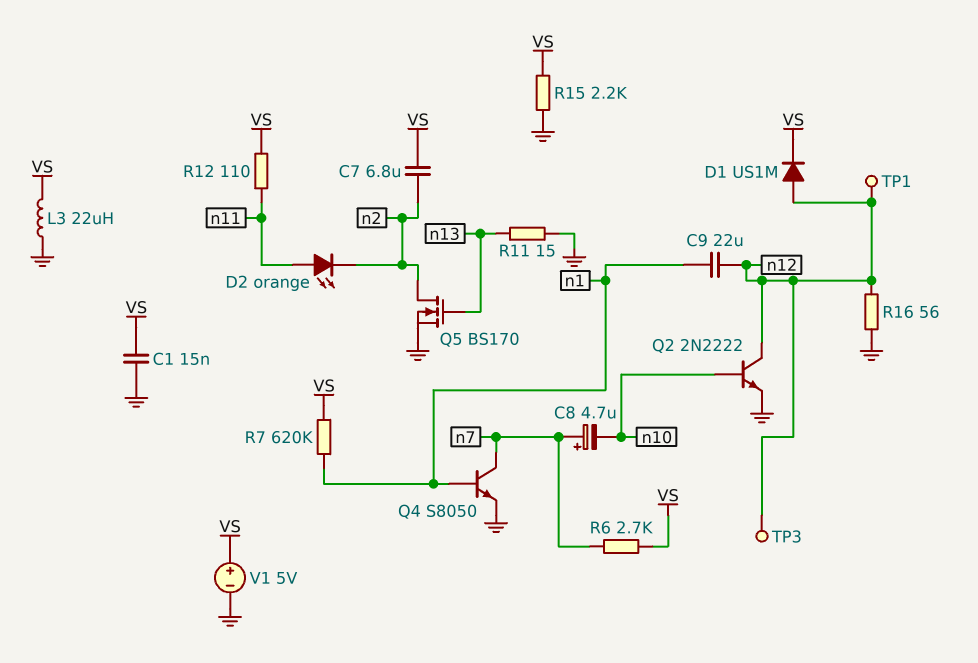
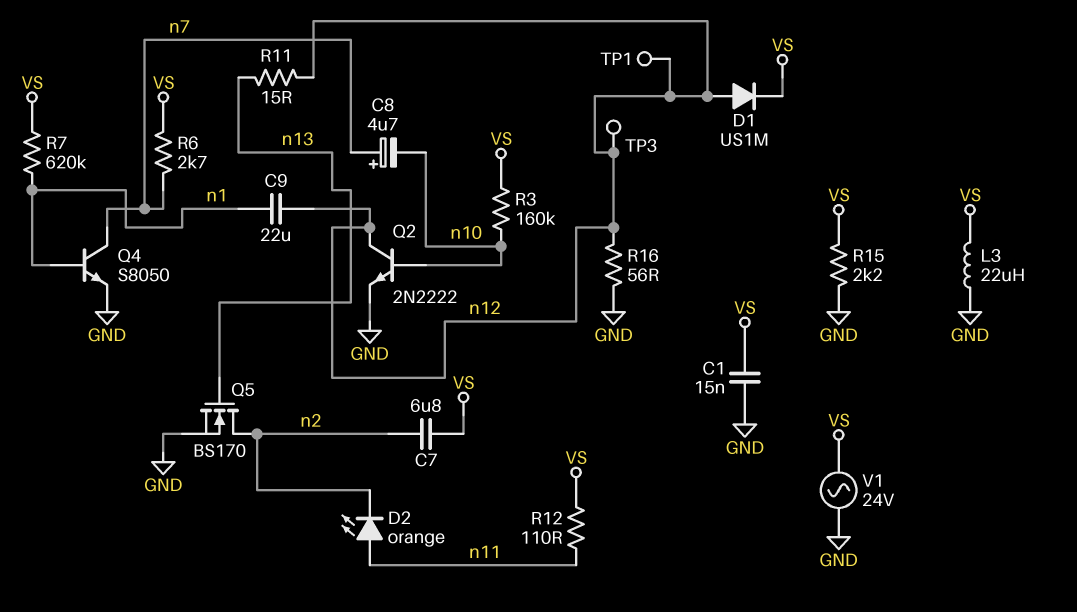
R3: none -> 160k (VS, n10)
R11: 15 (GND, n13) -> 15 (n12, n13)
V1: 5V (plus VS, minus GND) -> AC 24V (GND, VS)

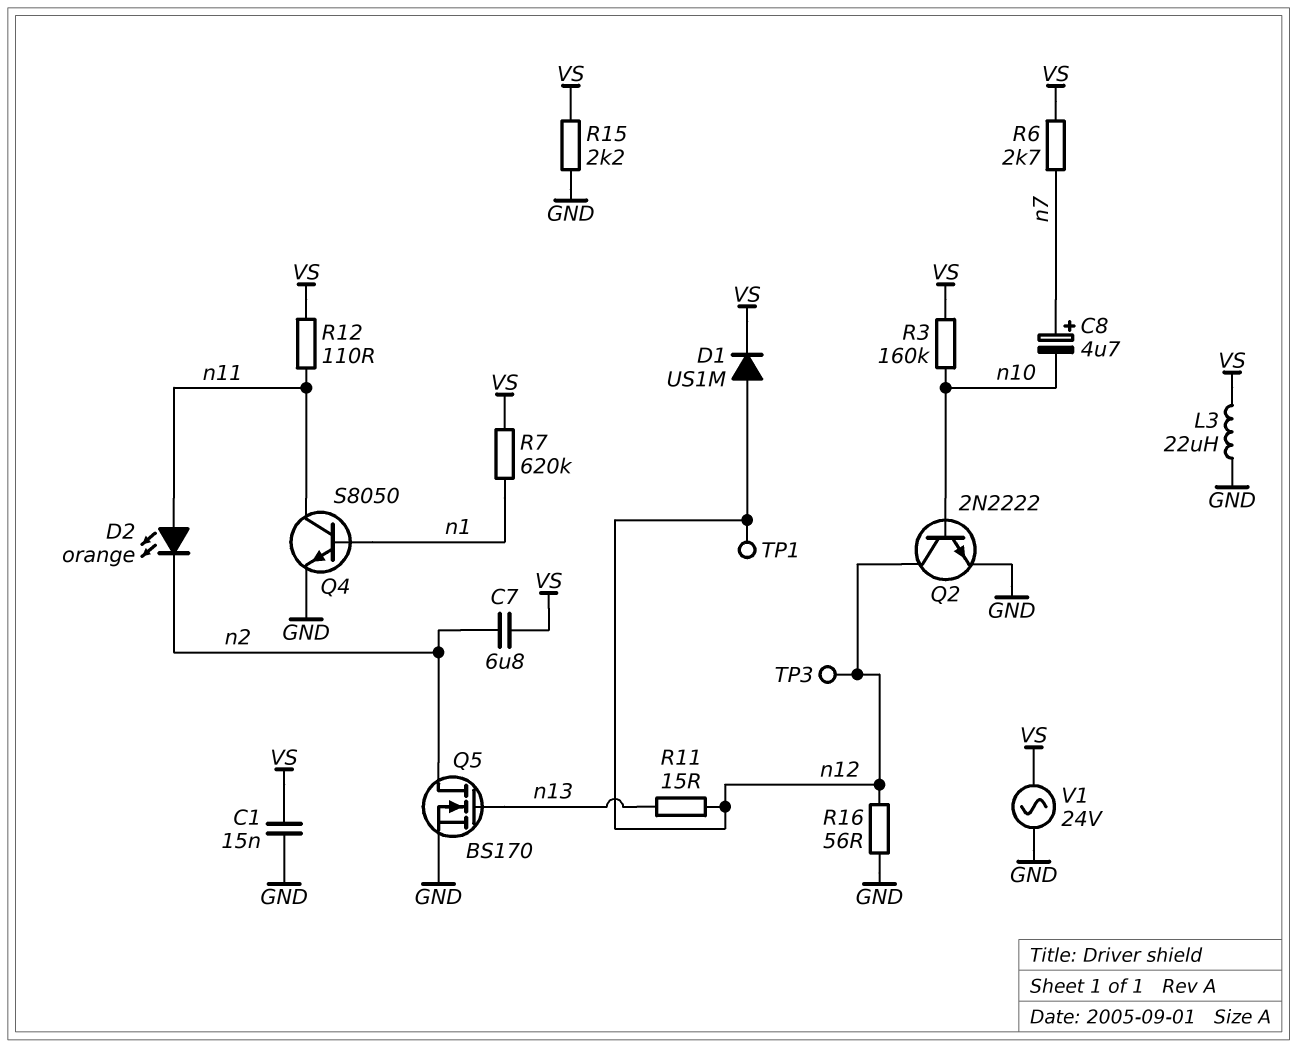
C9: 22uF (n1, n12) -> none
Q4: NPN S8050 (B n1, C n7, E GND) -> NPN S8050 (B n1, C n11, E GND)

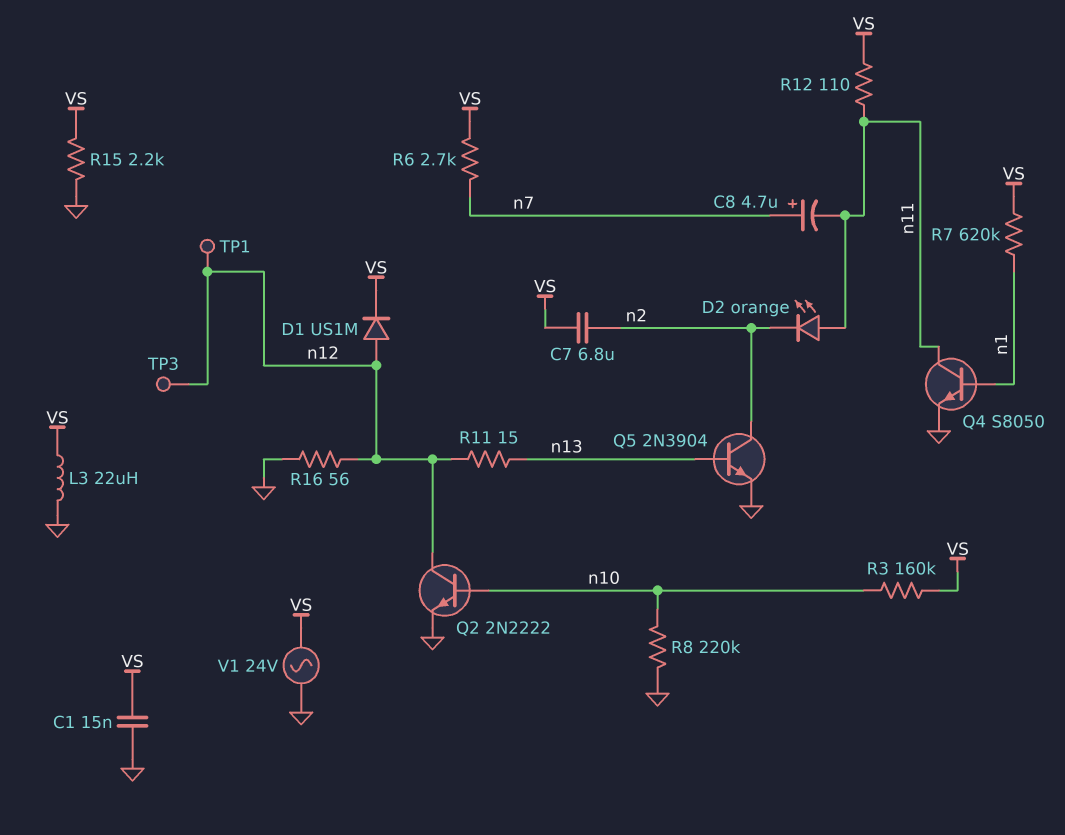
C8: 4.7uF (plus n7, minus n10) -> 4.7uF (plus n7, minus n11)
Q5: NMOS BS170 (G n13, D n2, S GND) -> NPN 2N3904 (B n13, C n2, E GND)
R8: none -> 220k (GND, n10)

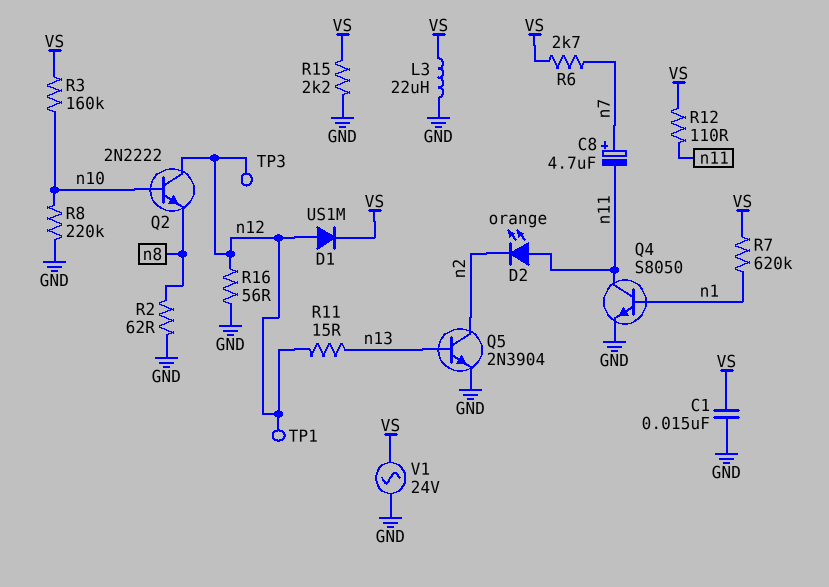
C7: 6.8uF (VS, n2) -> none
Q2: NPN 2N2222 (B n10, C n12, E GND) -> NPN 2N2222 (B n10, C n12, E n8)
R2: none -> 62 (GND, n8)

